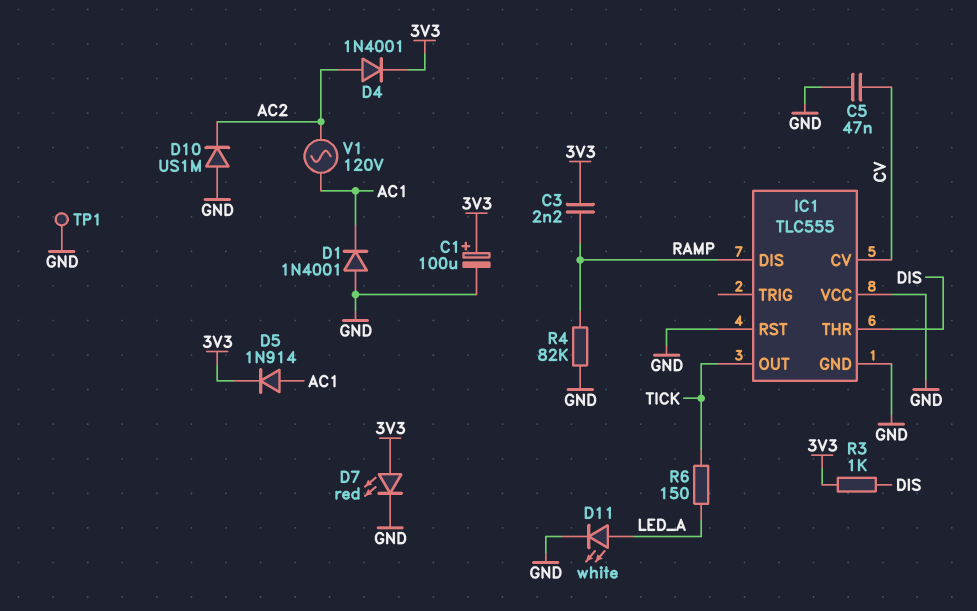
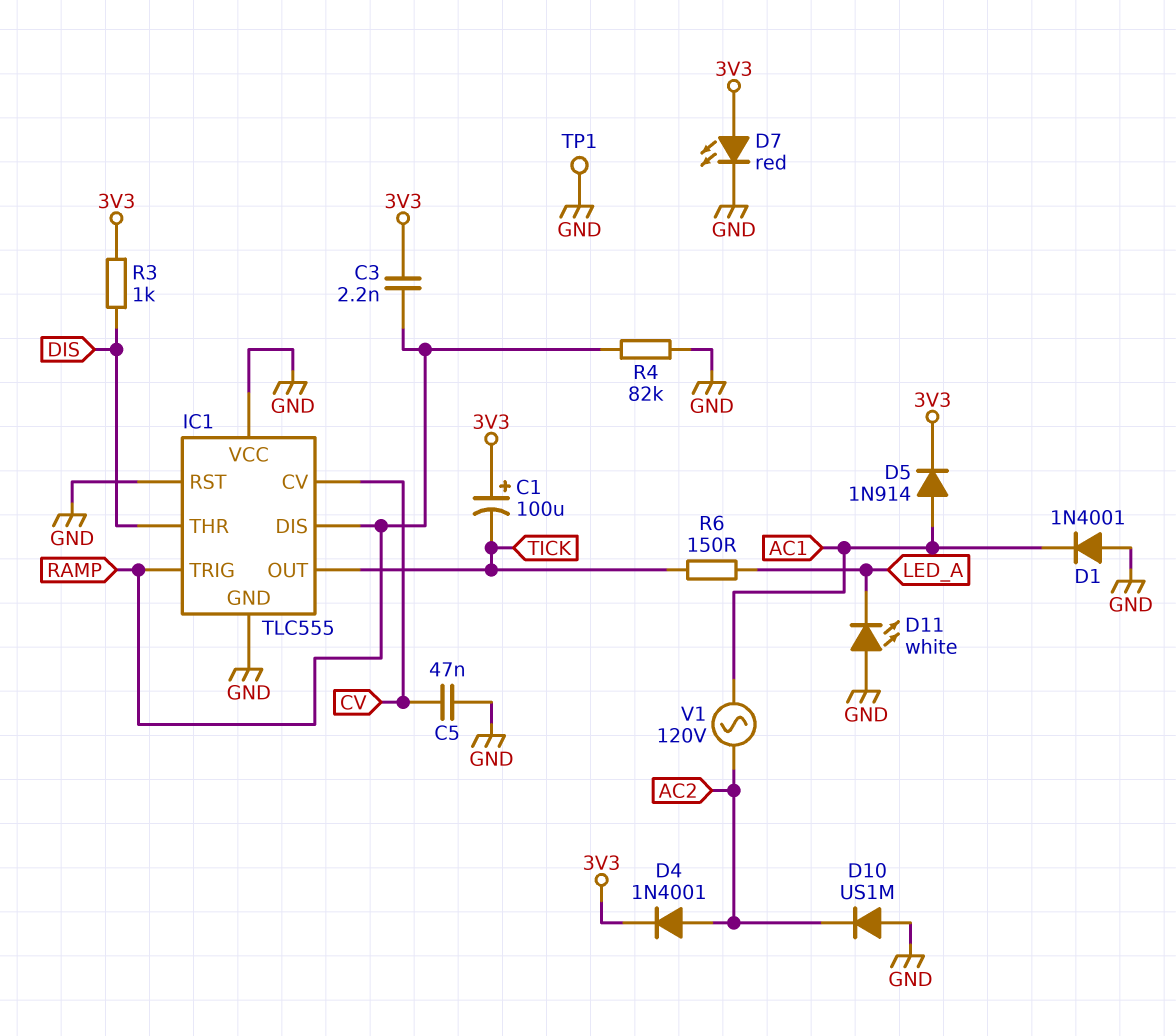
C1: 100uF (plus 3V3, minus GND) -> 100uF (plus 3V3, minus TICK)
D11: LED white (A LED_A, K GND) -> LED white (A GND, K LED_A)
IC1 pin TRIG: none -> RAMP

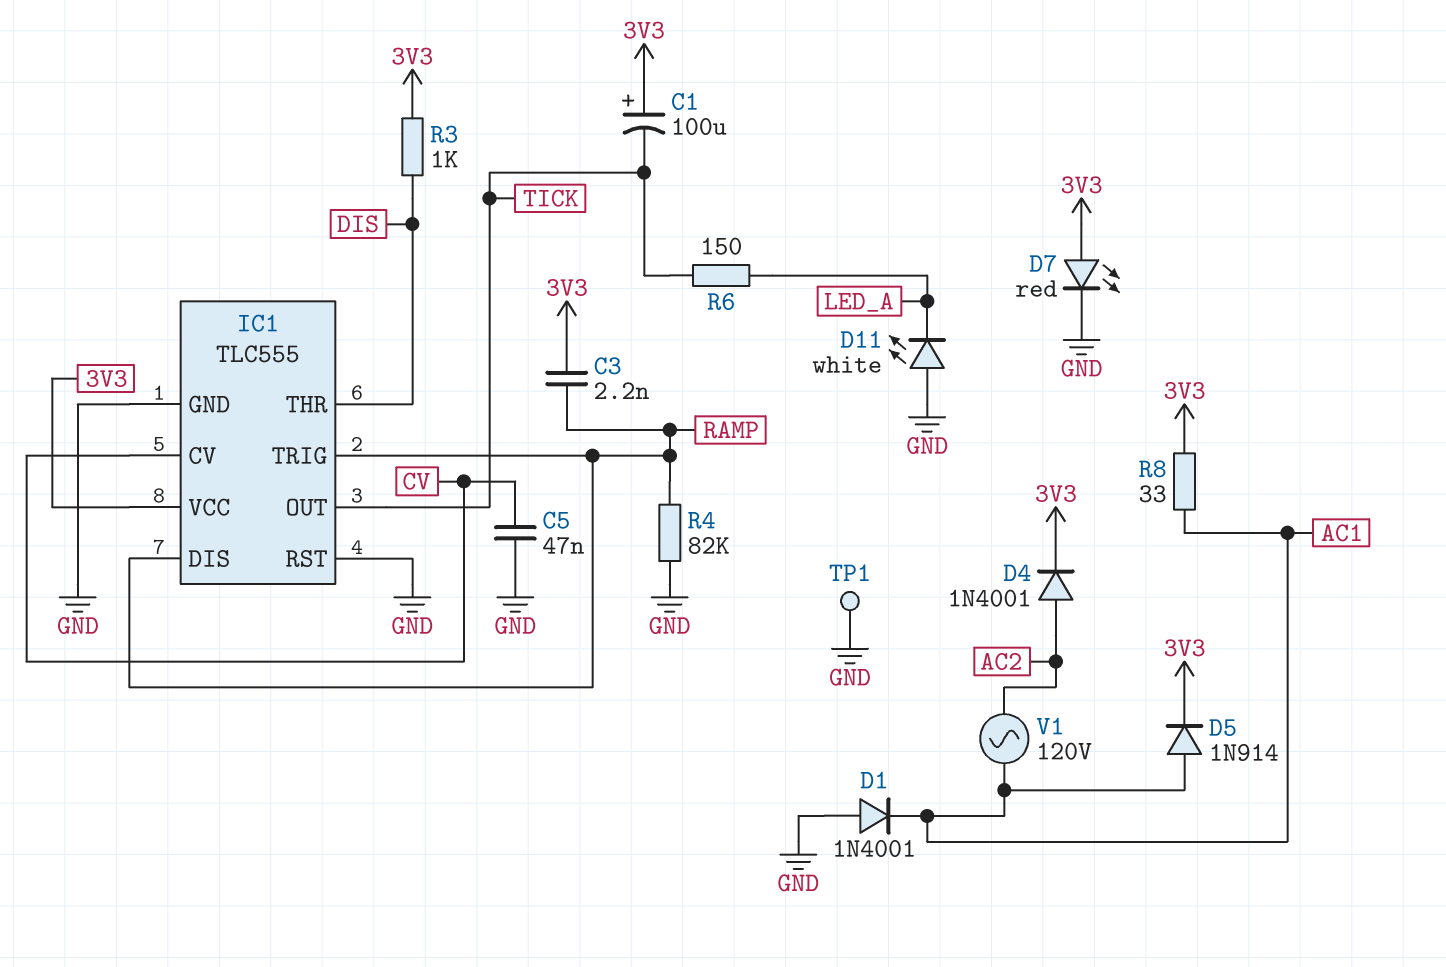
D10: diode US1M (A GND, K AC2) -> none
IC1 pin VCC: GND -> 3V3
R8: none -> 33 (3V3, AC1)

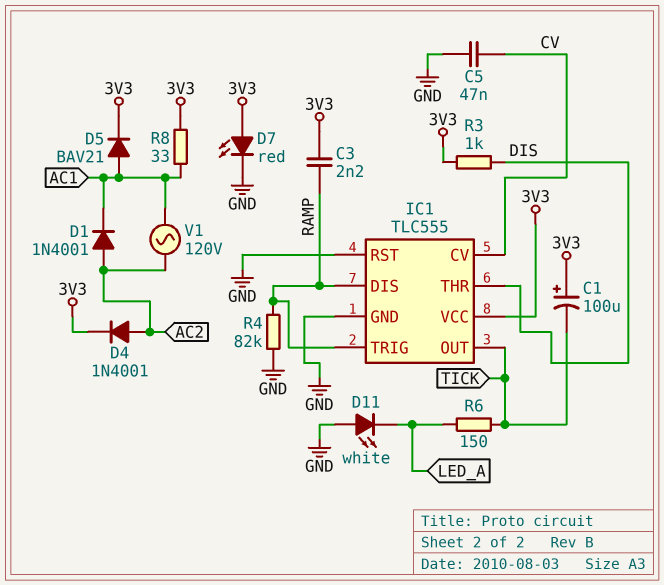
D1: diode 1N4001 (A GND, K AC1) -> diode 1N4001 (A AC2, K AC1)
D5: diode 1N914 (A AC1, K 3V3) -> diode BAV21 (A AC1, K 3V3)
TP1: test point (GND) -> none

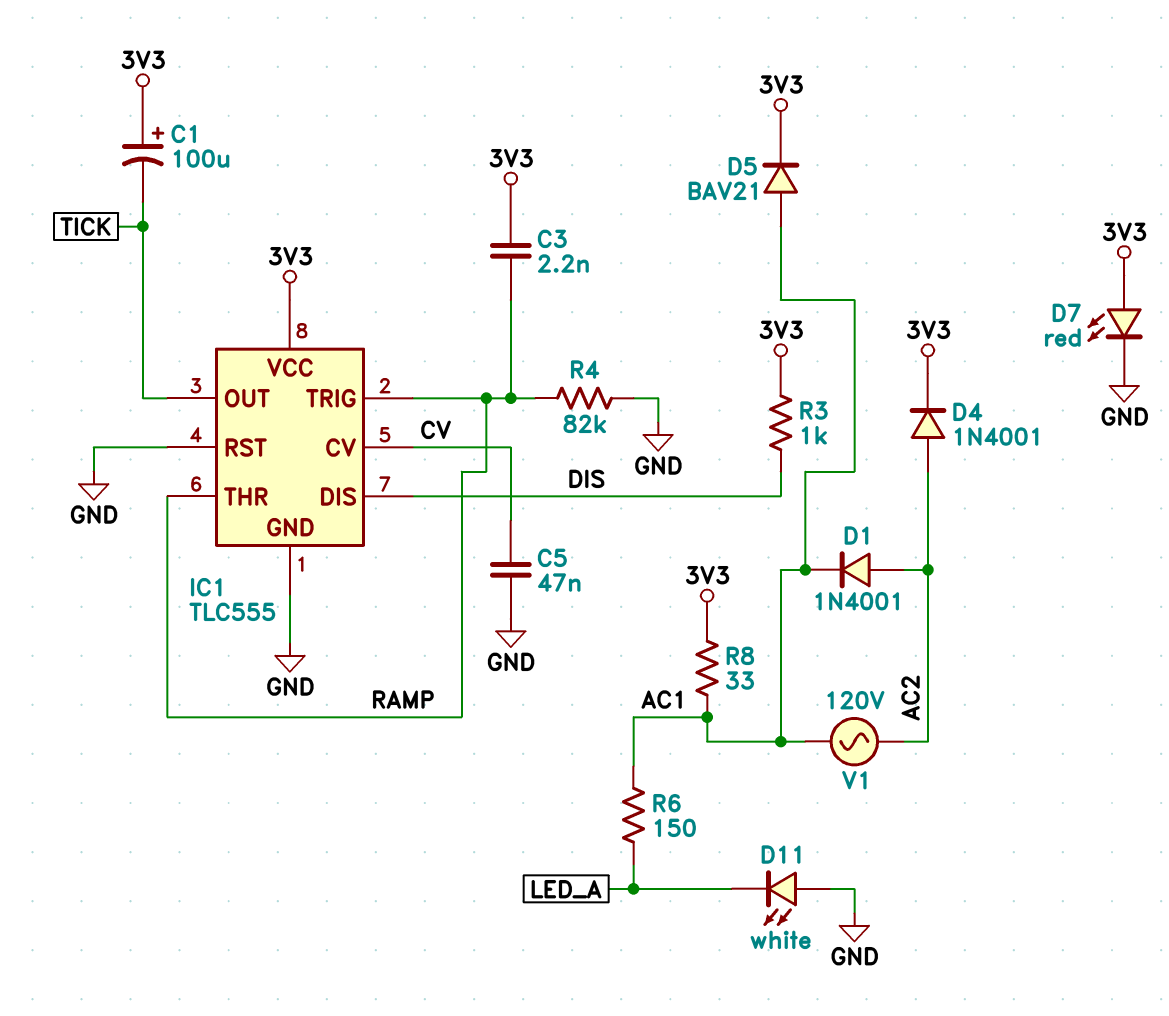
IC1 pin DIS: RAMP -> DIS
IC1 pin THR: DIS -> RAMP
R6: 150 (LED_A, TICK) -> 150 (AC1, LED_A)

